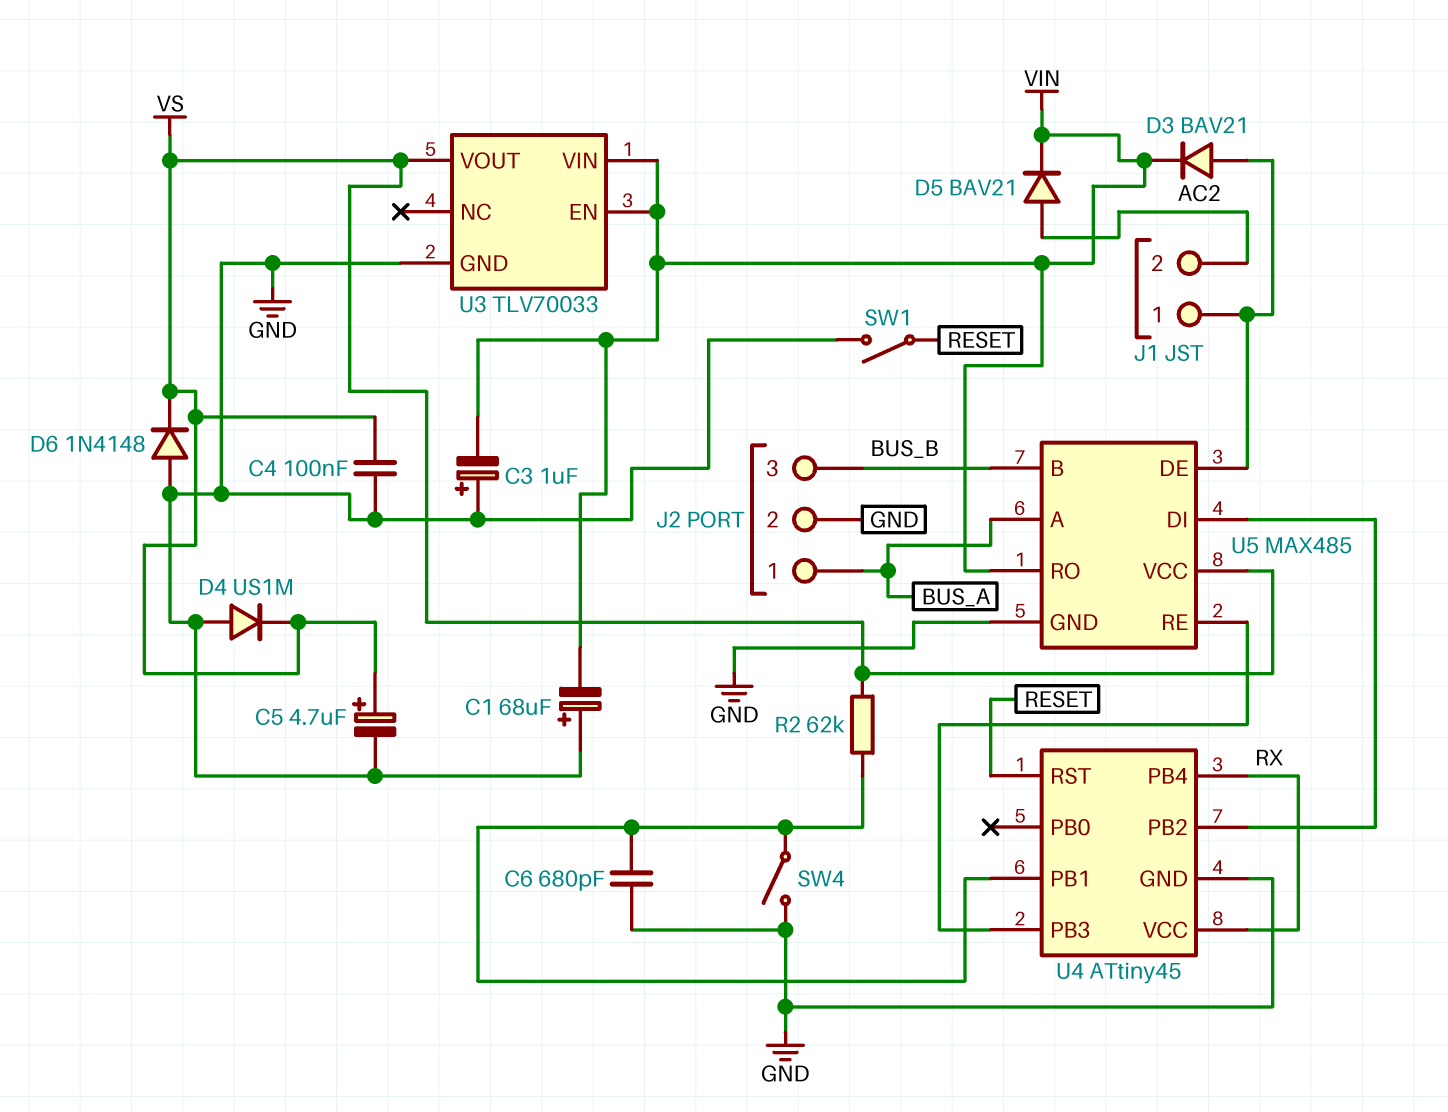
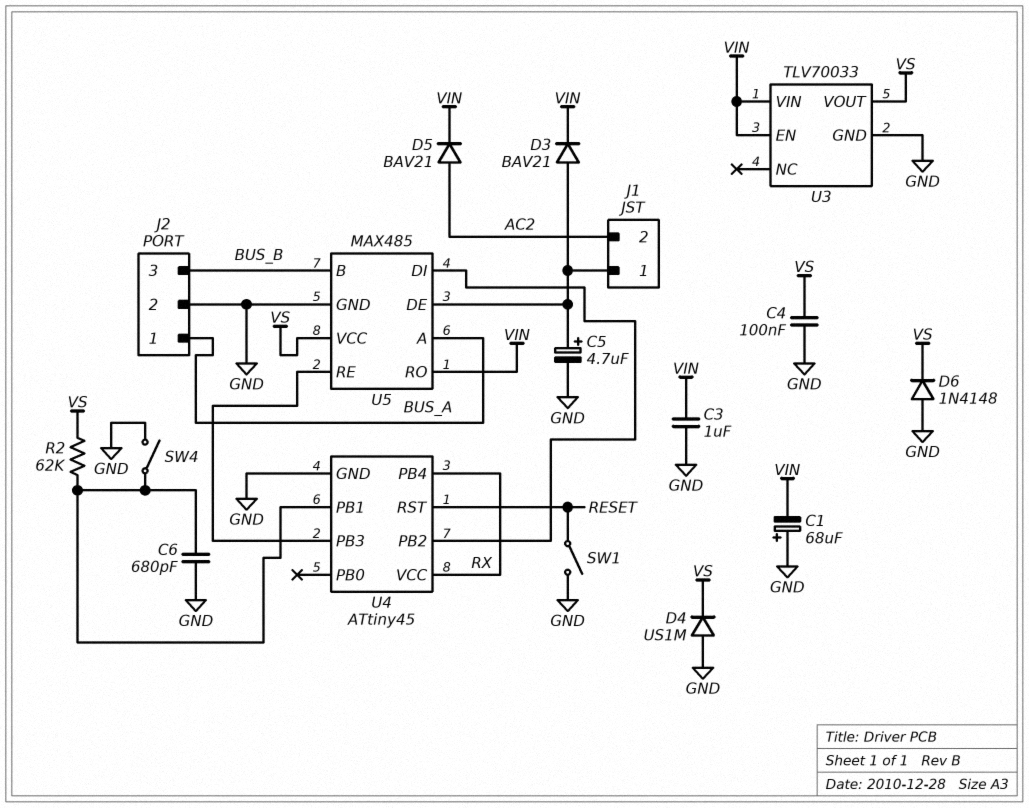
C3: 1uF (plus GND, minus VIN) -> 1uF (GND, VIN)
C5: 4.7uF (plus VS, minus GND) -> 4.7uF (plus J1/1, minus GND)

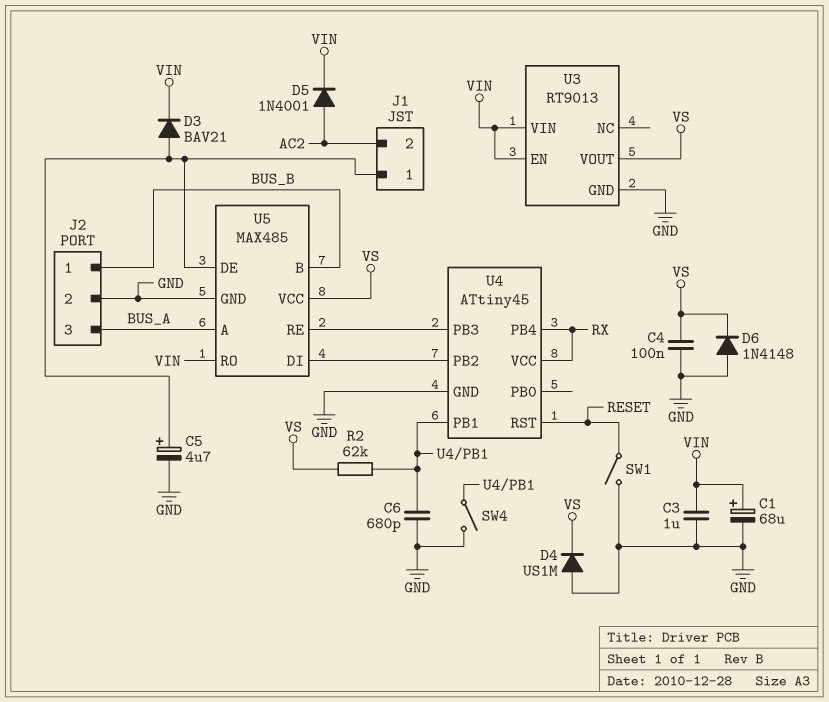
C1: 68uF (plus GND, minus VIN) -> 68uF (plus VIN, minus GND)
D5: diode BAV21 (A AC2, K VIN) -> diode 1N4001 (A AC2, K VIN)
J2 pin 1: BUS_A -> BUS_B
J2 pin 3: BUS_B -> BUS_A
U3: TLV70033 -> RT9013

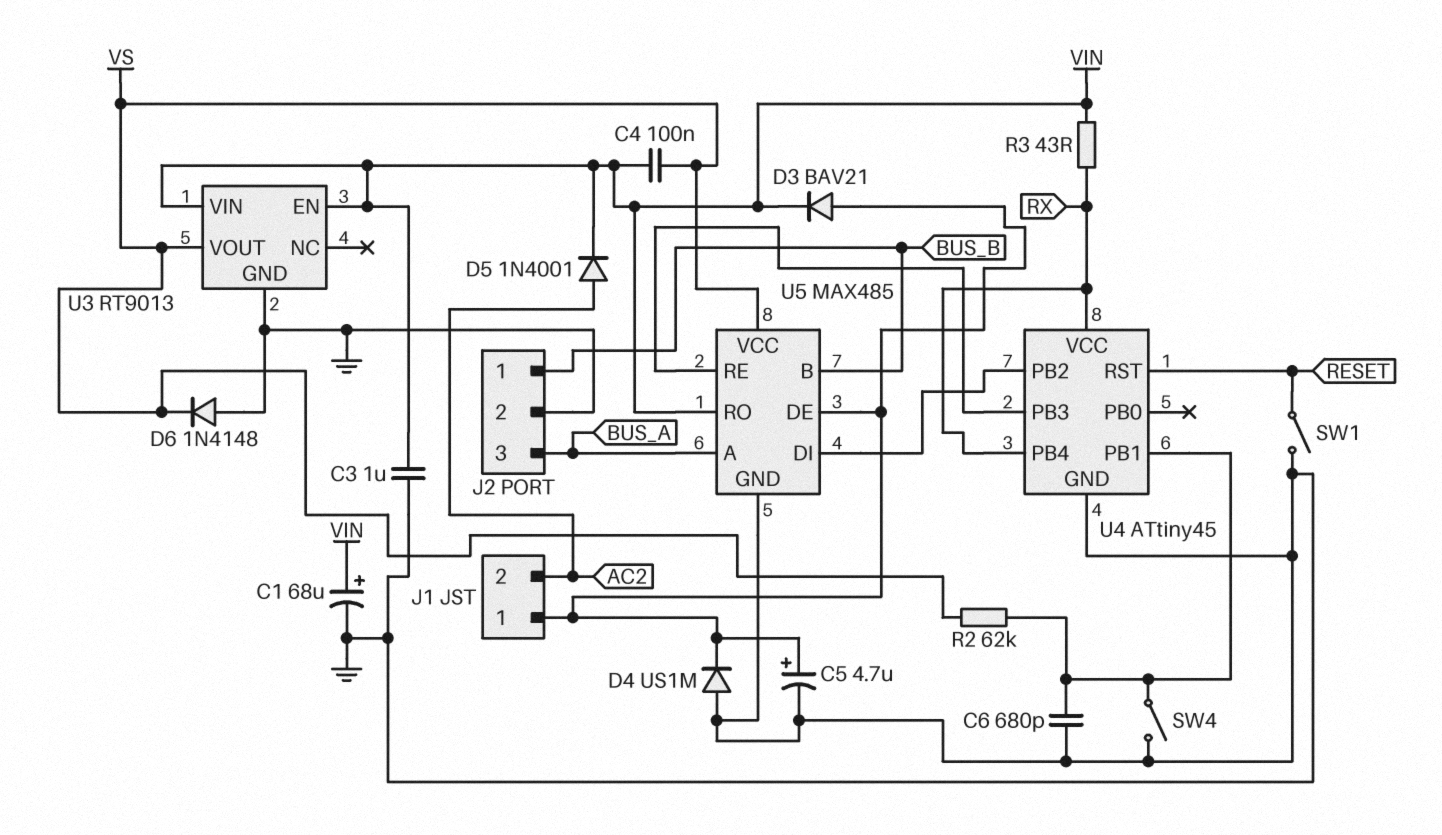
C4: 100nF (GND, VS) -> 100nF (VIN, VS)
D4: diode US1M (A GND, K VS) -> diode US1M (A GND, K J1/1)
R3: none -> 43 (RX, VIN)

